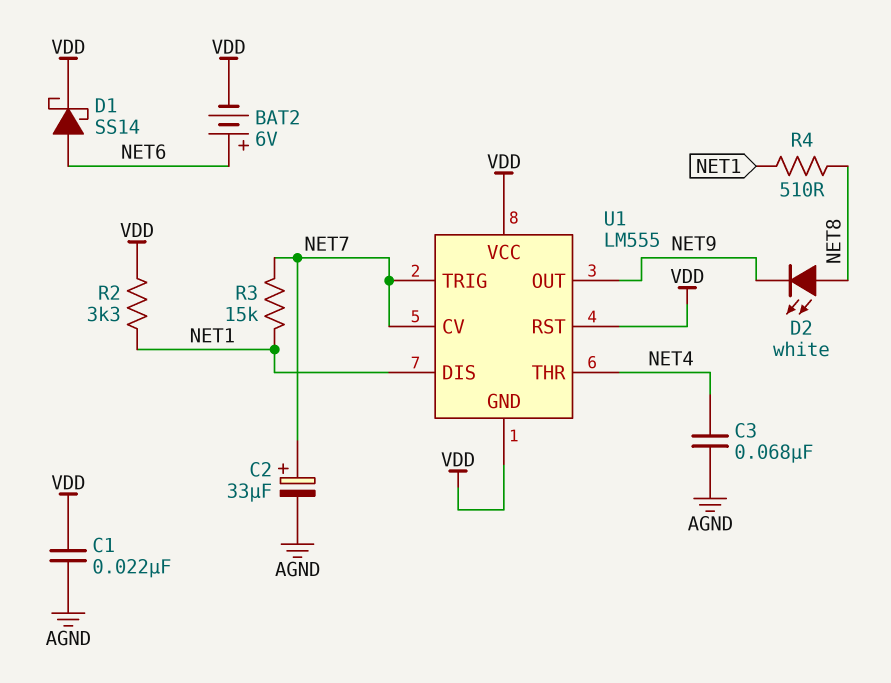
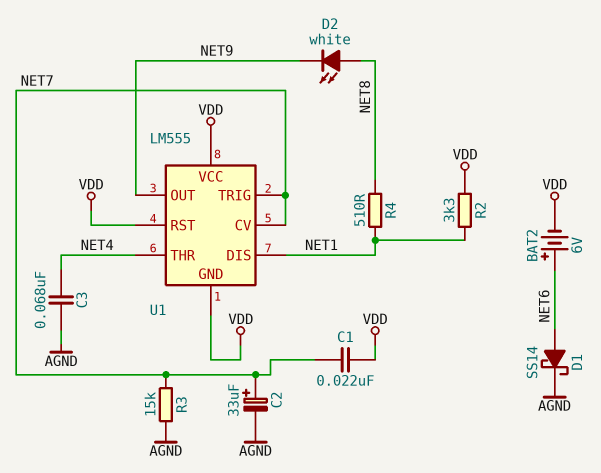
C1: 22nF (AGND, VDD) -> 22nF (NET7, VDD)
D1: schottky SS14 (A NET6, K VDD) -> schottky SS14 (A NET6, K AGND)
R3: 15k (NET1, NET7) -> 15k (AGND, NET7)

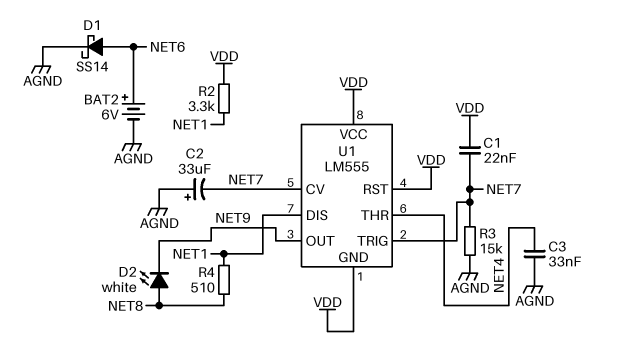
BAT2: 6V (plus NET6, minus VDD) -> 6V (plus NET6, minus AGND)
C2: 33uF (plus NET7, minus AGND) -> 33uF (plus AGND, minus NET7)
C3: 68nF (AGND, NET4) -> 33nF (AGND, NET4)

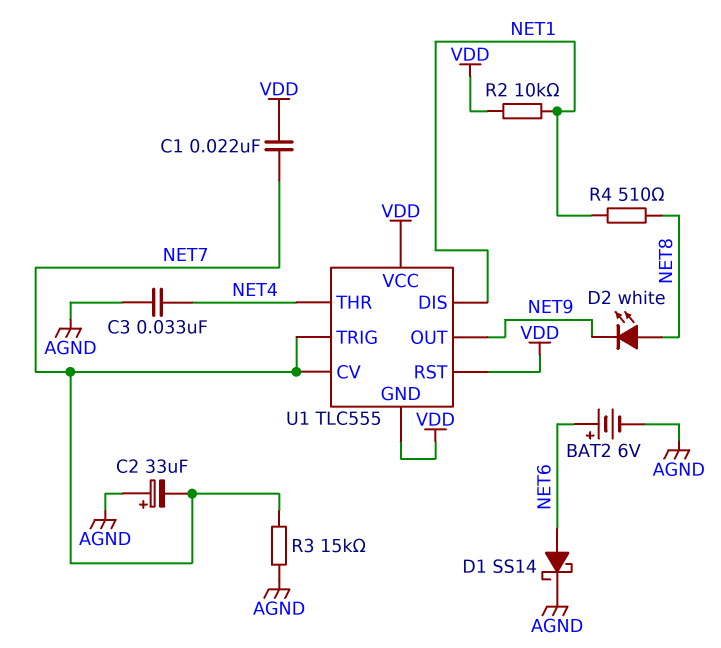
R2: 3.3k (NET1, VDD) -> 10k (NET1, VDD)
U1: LM555 -> TLC555

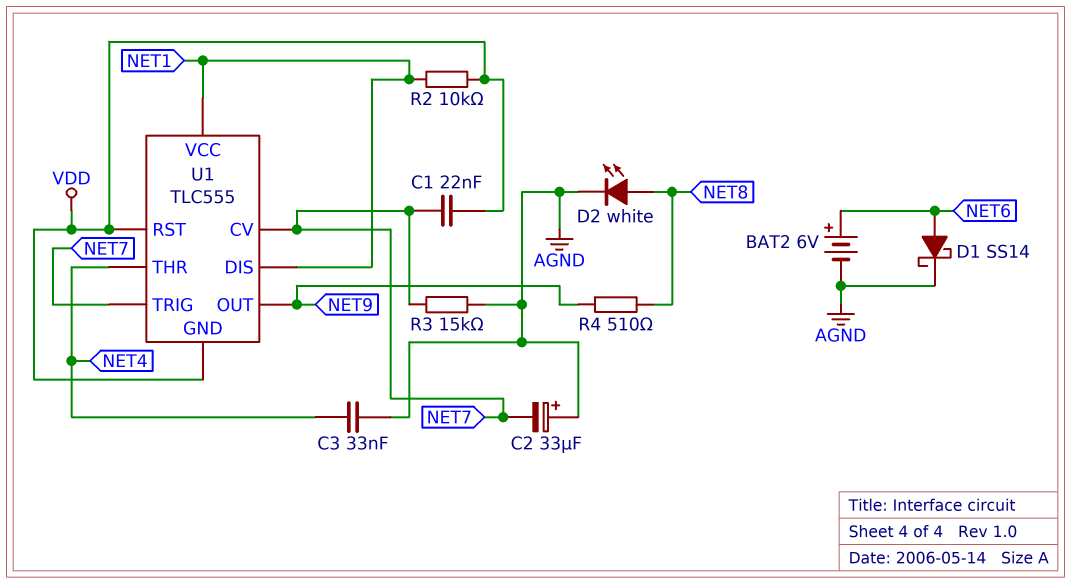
D2: LED white (A NET8, K NET9) -> LED white (A NET8, K AGND)
R4: 510 (NET1, NET8) -> 510 (NET8, NET9)
U1 pin VCC: VDD -> NET1

